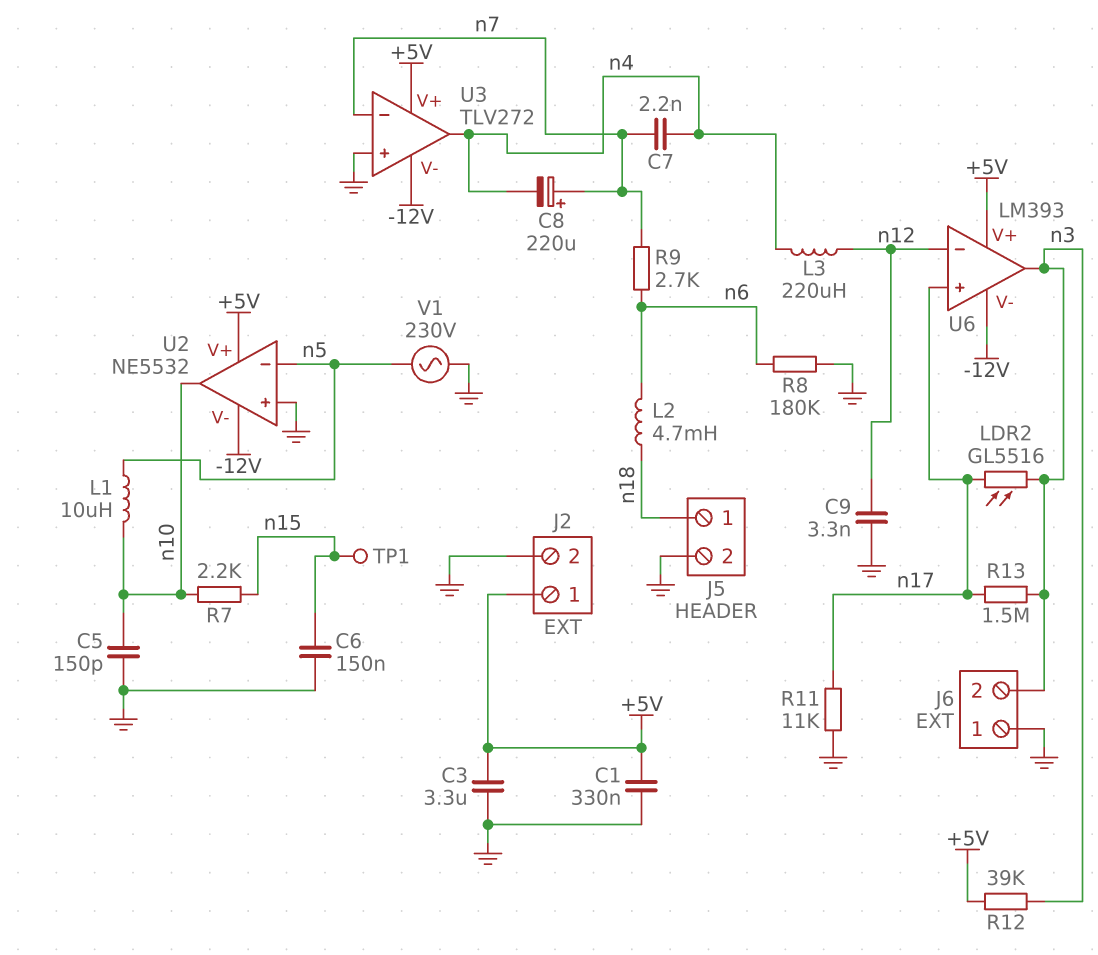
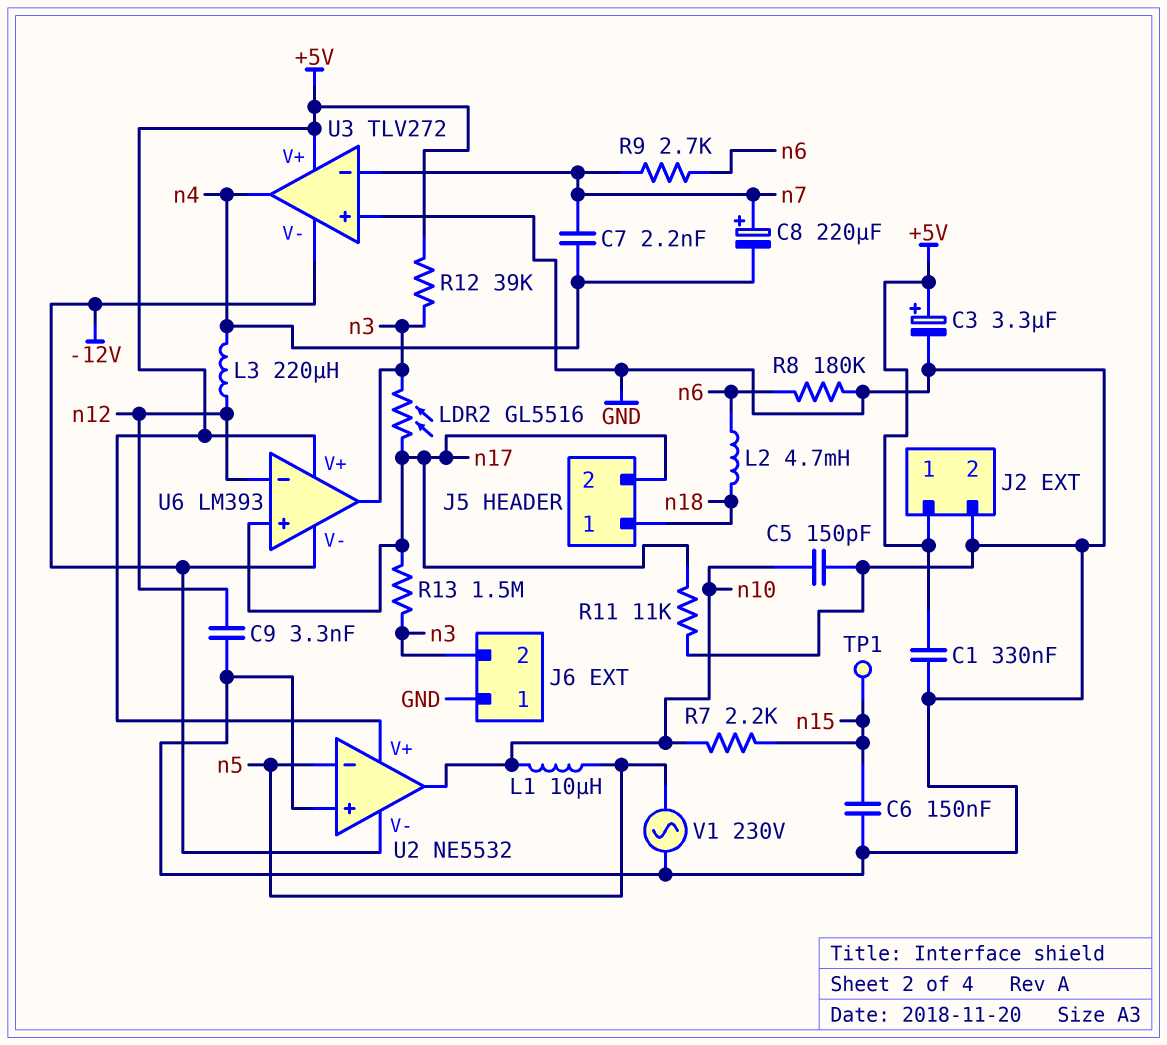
C3: 3.3uF (+5V, GND) -> 3.3uF (plus +5V, minus GND)
J5 pin 2: GND -> n17

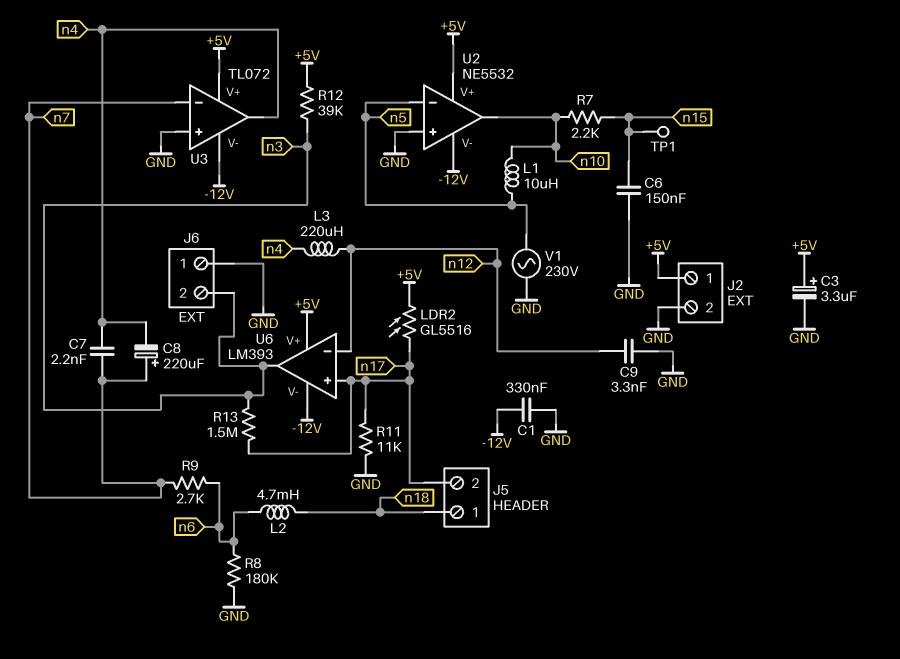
C1: 330nF (+5V, GND) -> 330nF (-12V, GND)
C5: 150pF (GND, n10) -> none
LDR2: GL5516 (n3, n17) -> GL5516 (+5V, n17)
U3: TLV272 -> TL072

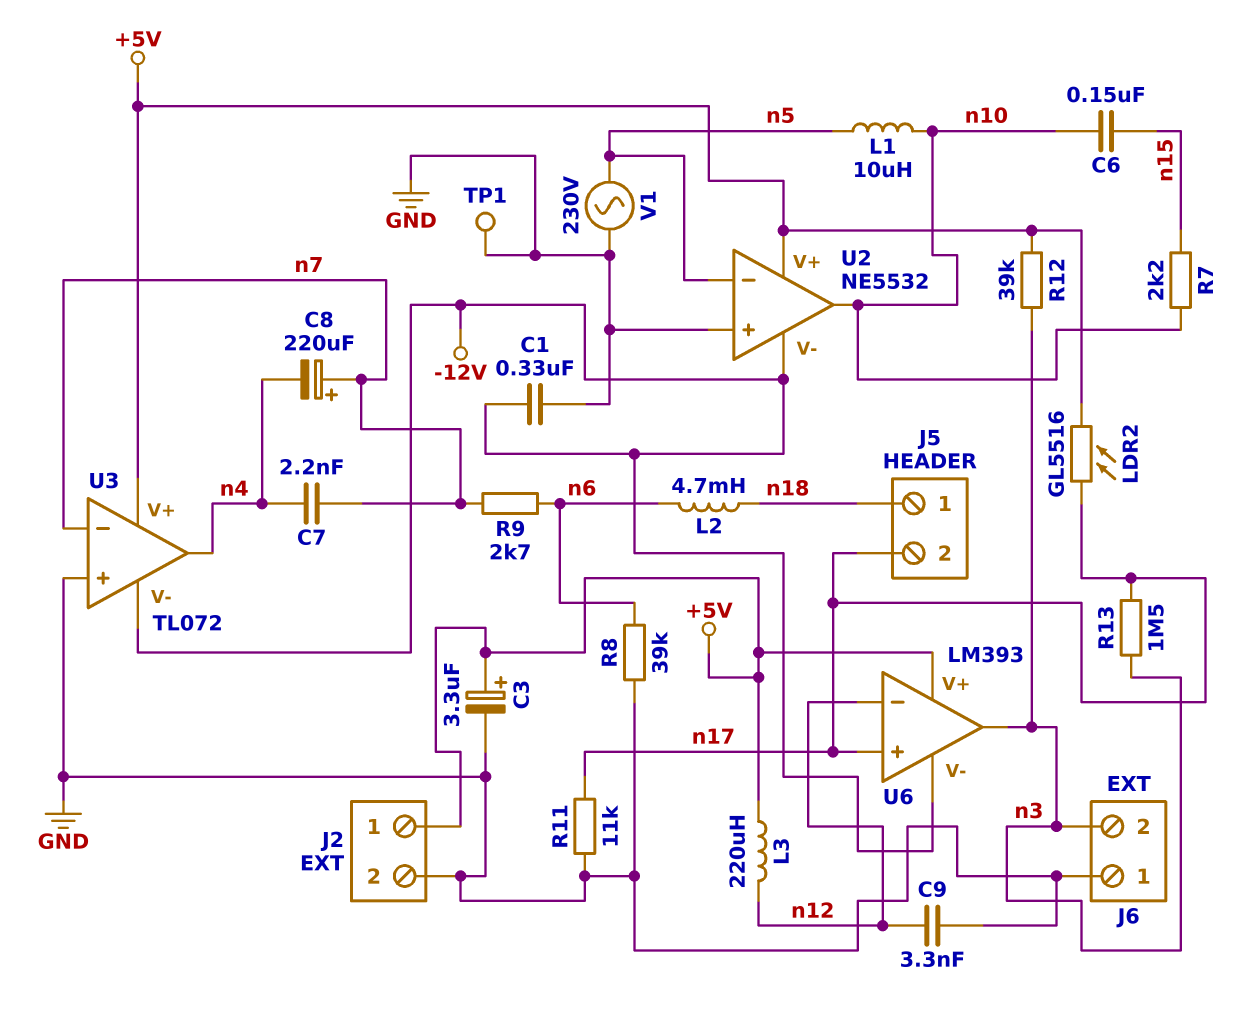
C6: 150nF (GND, n15) -> 150nF (n10, n15)
L3: 220uH (n4, n12) -> 220uH (+5V, n12)
R8: 180k (GND, n6) -> 39k (GND, n6)
TP1: test point (n15) -> test point (GND)

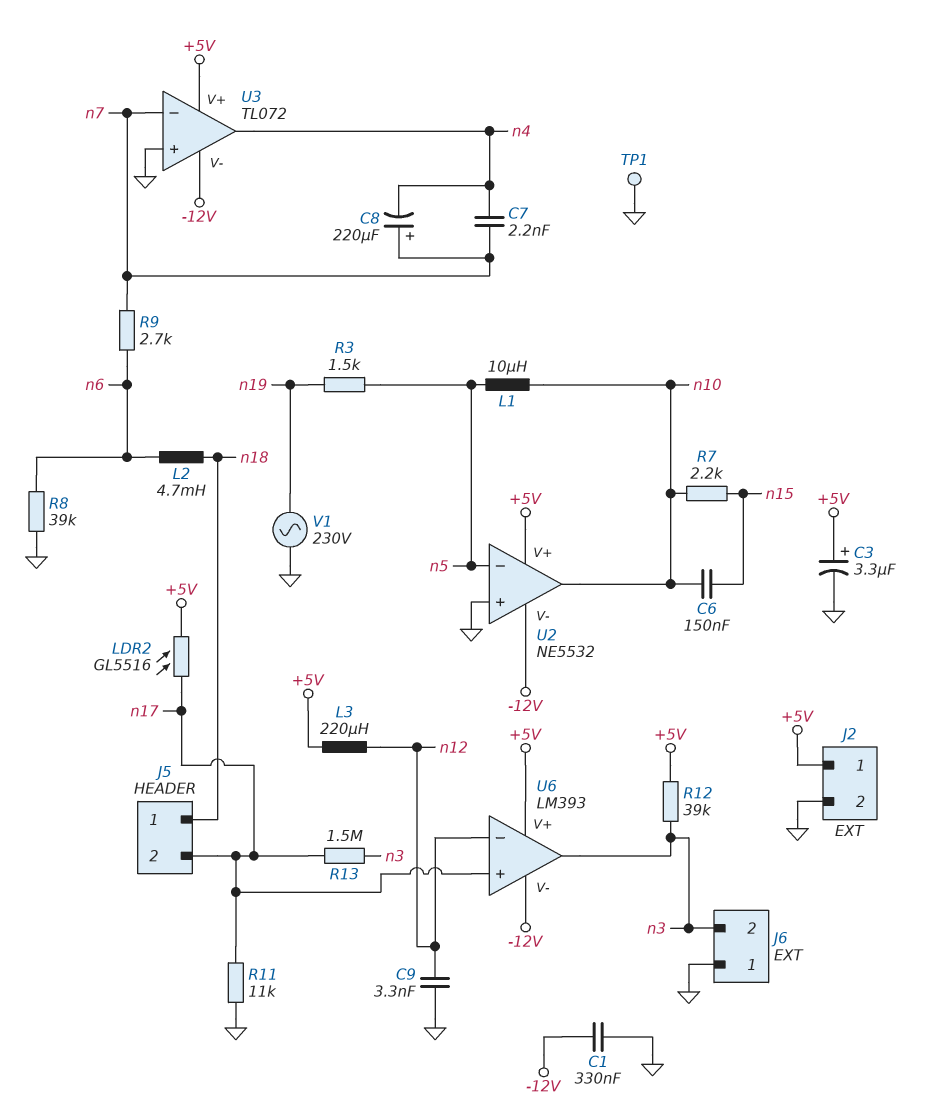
R3: none -> 1.5k (n5, n19)
V1: AC 230V (GND, n5) -> AC 230V (GND, n19)

